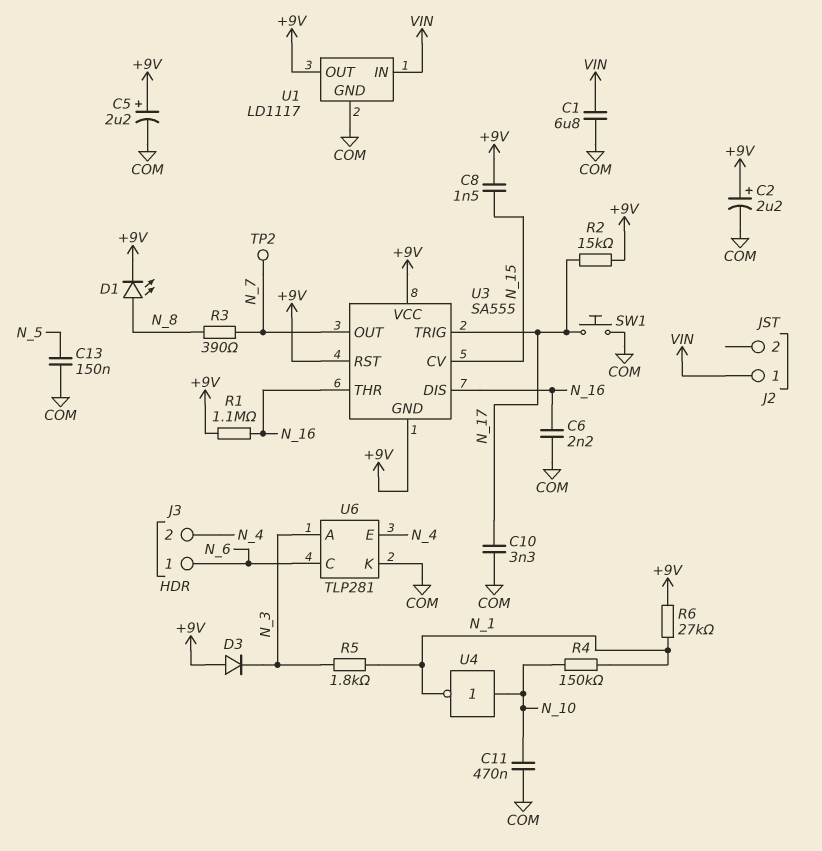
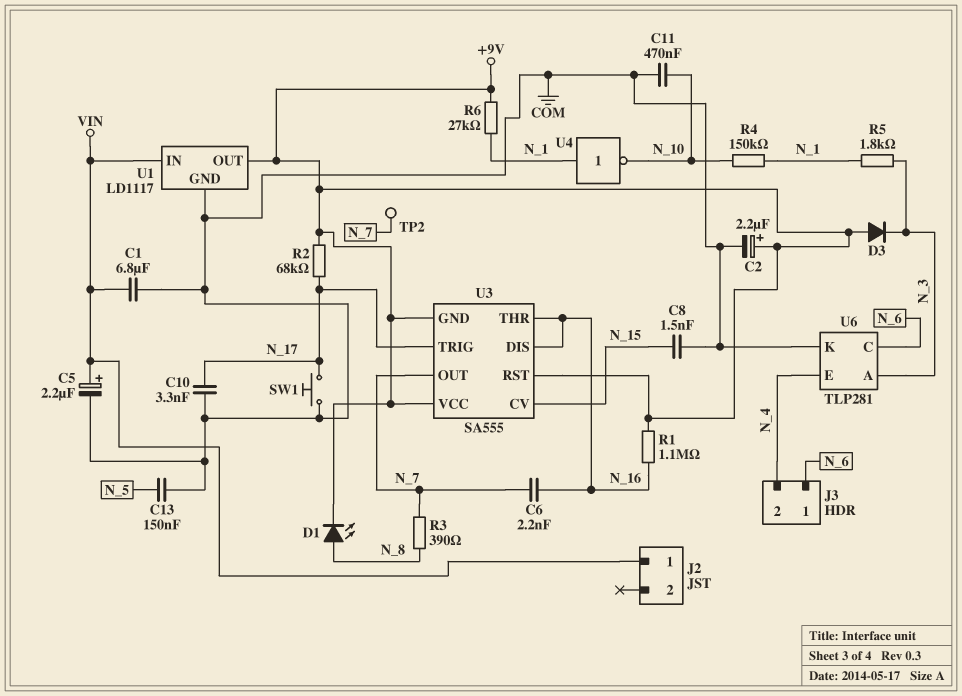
C5: 2.2uF (plus +9V, minus COM) -> 2.2uF (plus VIN, minus COM)
C6: 2.2nF (COM, N_16) -> 2.2nF (N_7, N_16)
C8: 1.5nF (+9V, N_15) -> 1.5nF (COM, N_15)
R2: 15k (+9V, N_17) -> 68k (+9V, N_17)
U4: NOT (in N_10, out N_1) -> NOT (in N_1, out N_10)

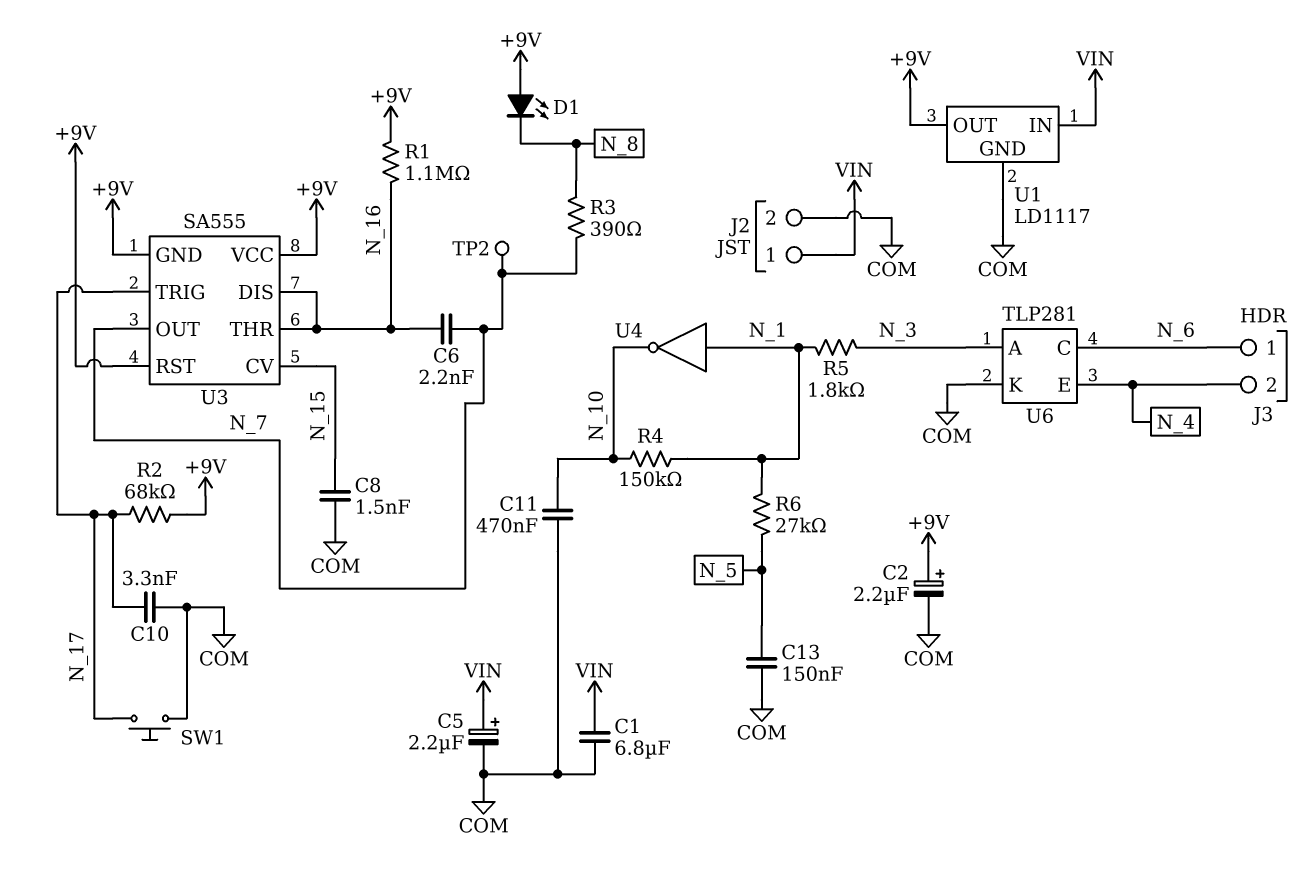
D1: LED (A N_8, K +9V) -> LED (A +9V, K N_8)
D3: diode (A +9V, K N_3) -> none
J2 pin 2: none -> COM
R6: 27k (+9V, N_1) -> 27k (N_1, N_5)

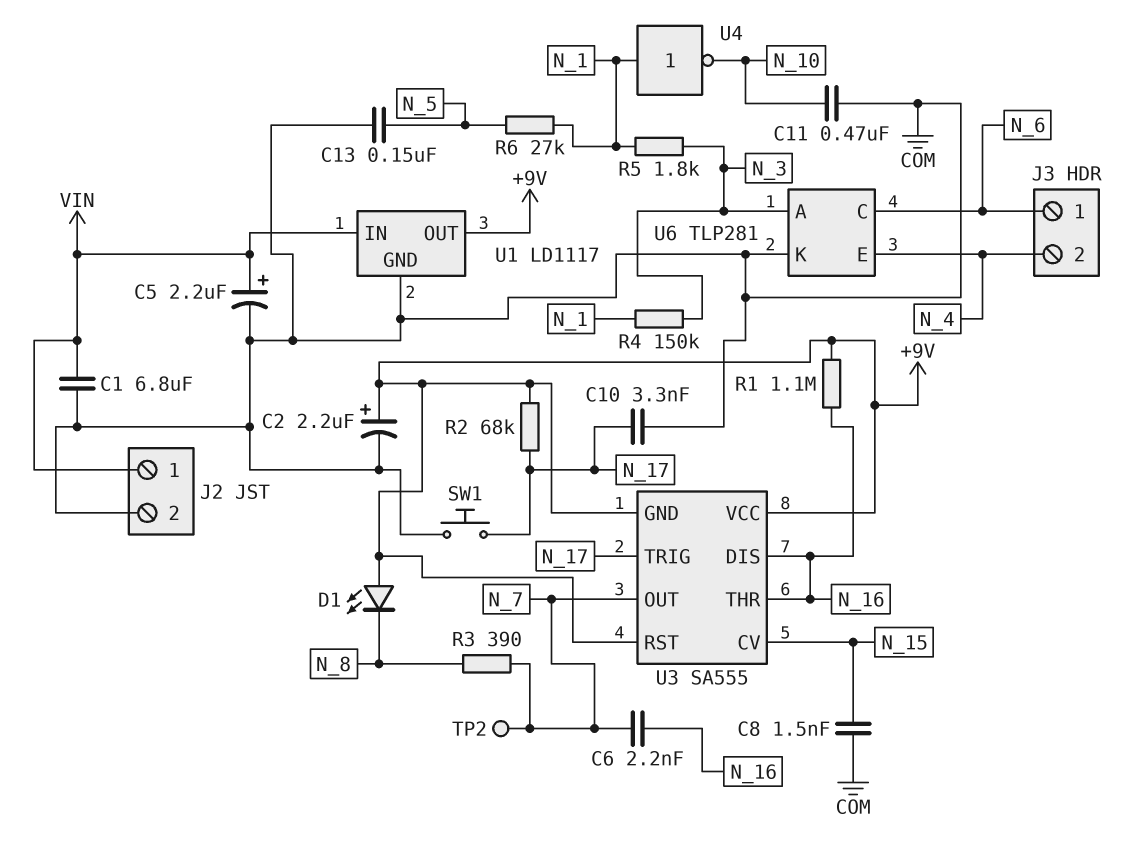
R4: 150k (N_1, N_10) -> 150k (N_1, N_3)

